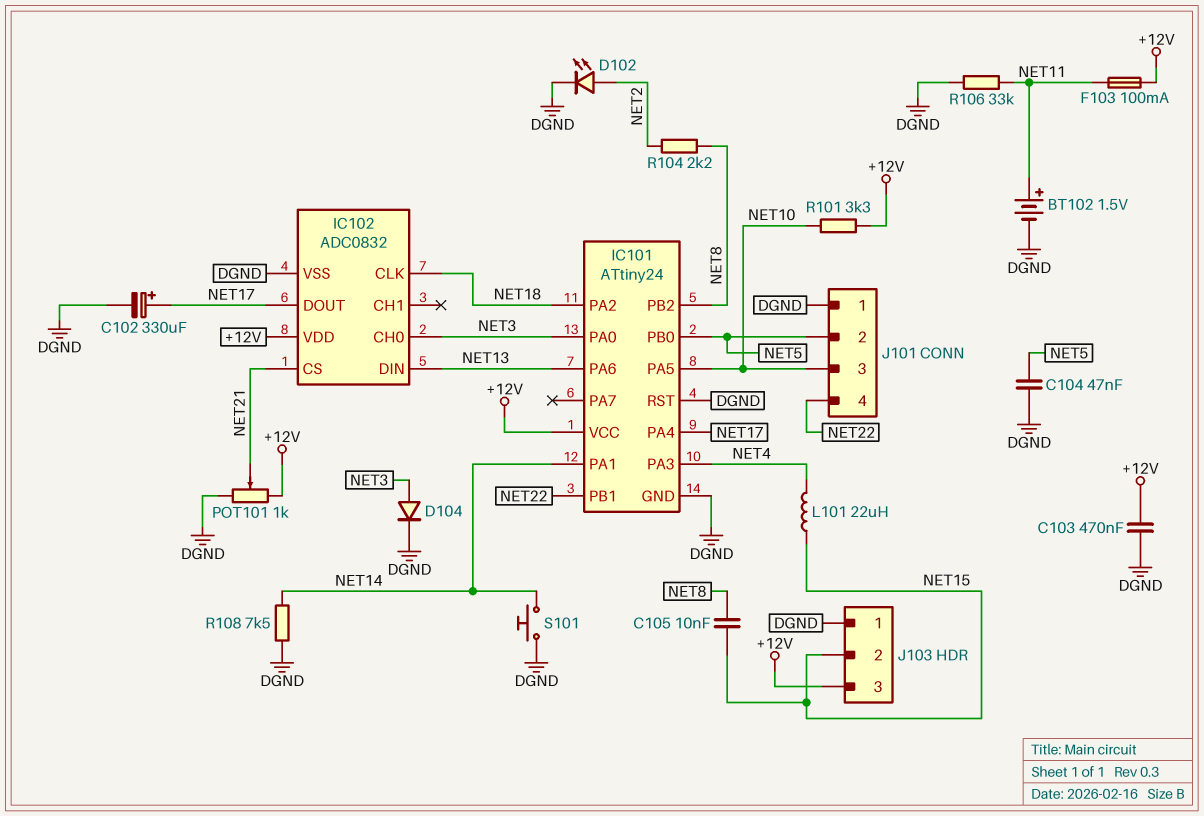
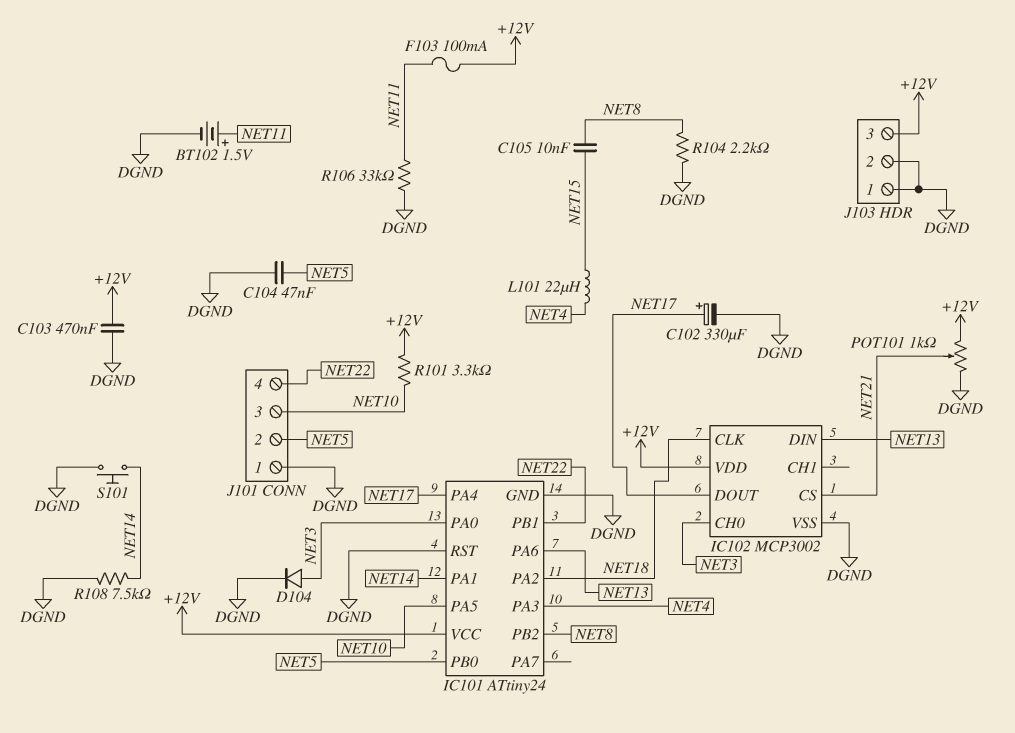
D102: LED (A NET2, K DGND) -> none
IC102: ADC0832 -> MCP3002
J103 pin 2: NET15 -> DGND
R104: 2.2k (NET2, NET8) -> 2.2k (DGND, NET8)

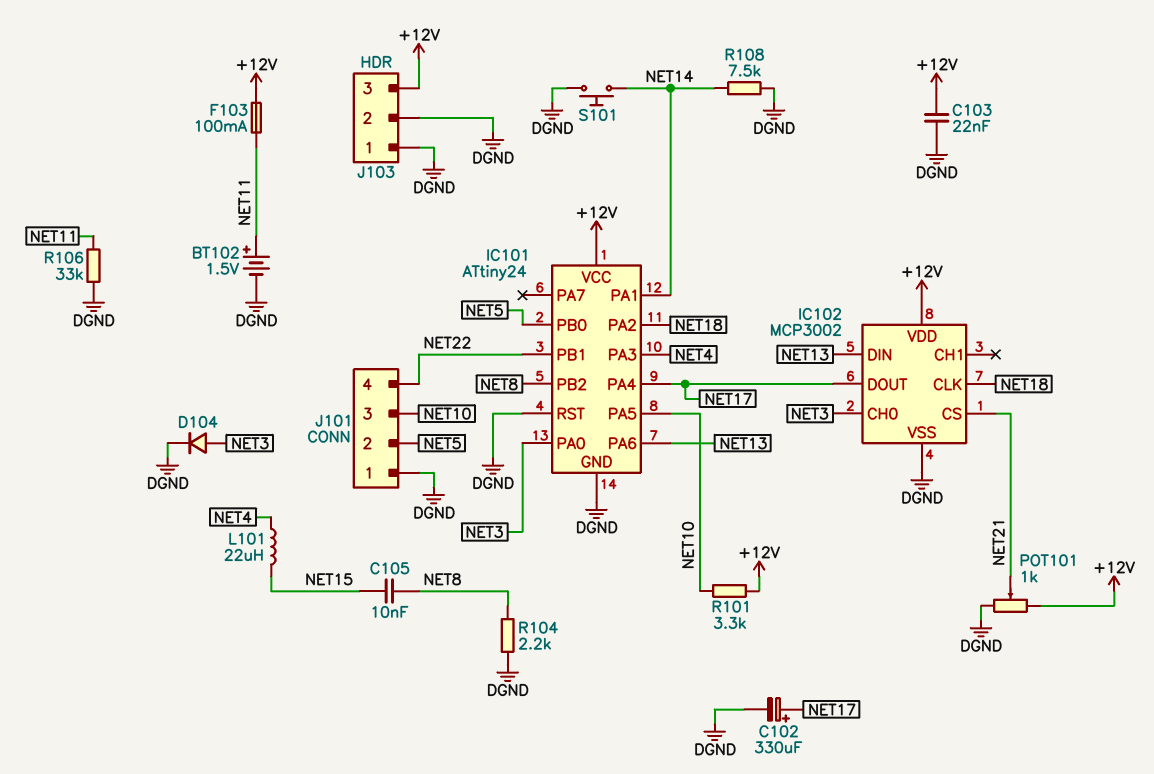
C103: 470nF (+12V, DGND) -> 22nF (+12V, DGND)
C104: 47nF (DGND, NET5) -> none

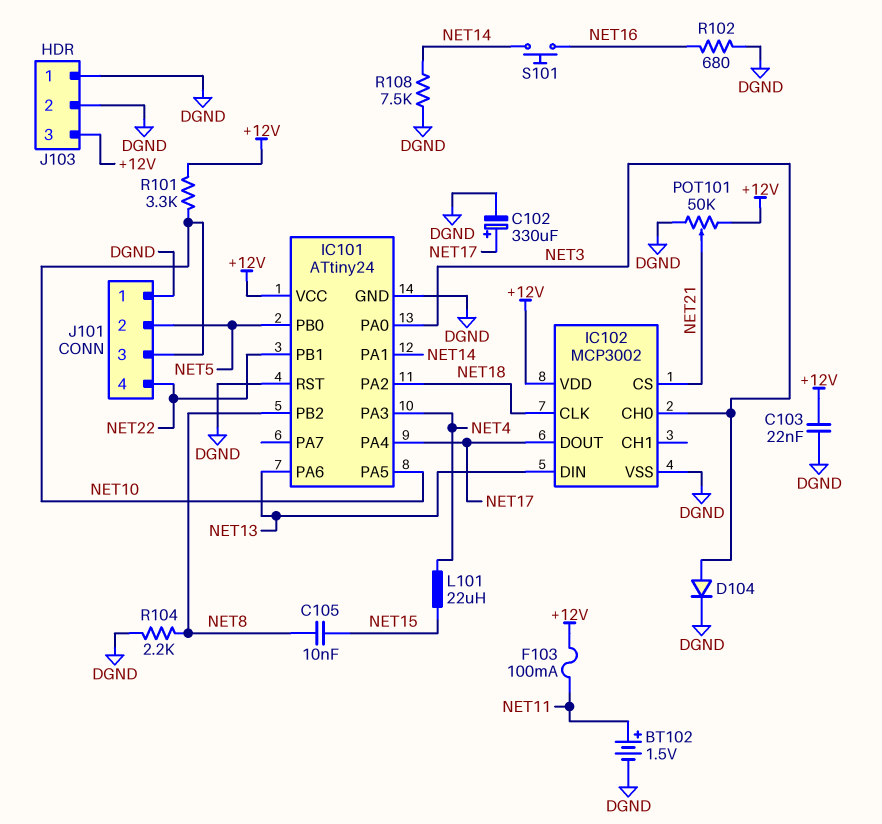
POT101: 1k (+12V, DGND, wiper NET21) -> 50k (+12V, DGND, wiper NET21)
R102: none -> 680 (DGND, NET16)
R106: 33k (DGND, NET11) -> none
S101: button (DGND, NET14) -> button (NET14, NET16)

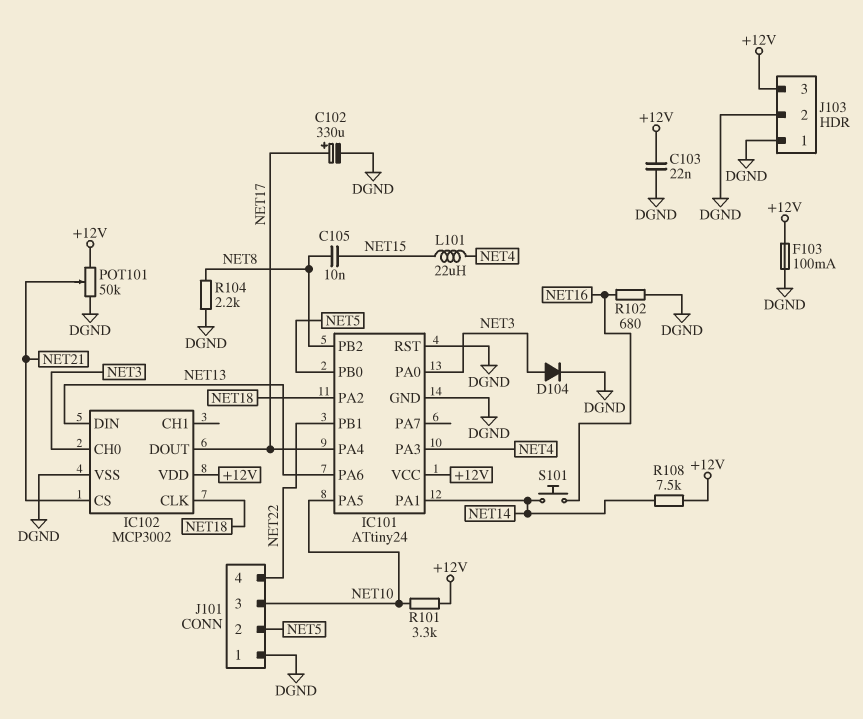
BT102: 1.5V (plus NET11, minus DGND) -> none
F103: 100mA (+12V, NET11) -> 100mA (+12V, DGND)
R108: 7.5k (DGND, NET14) -> 7.5k (+12V, NET14)

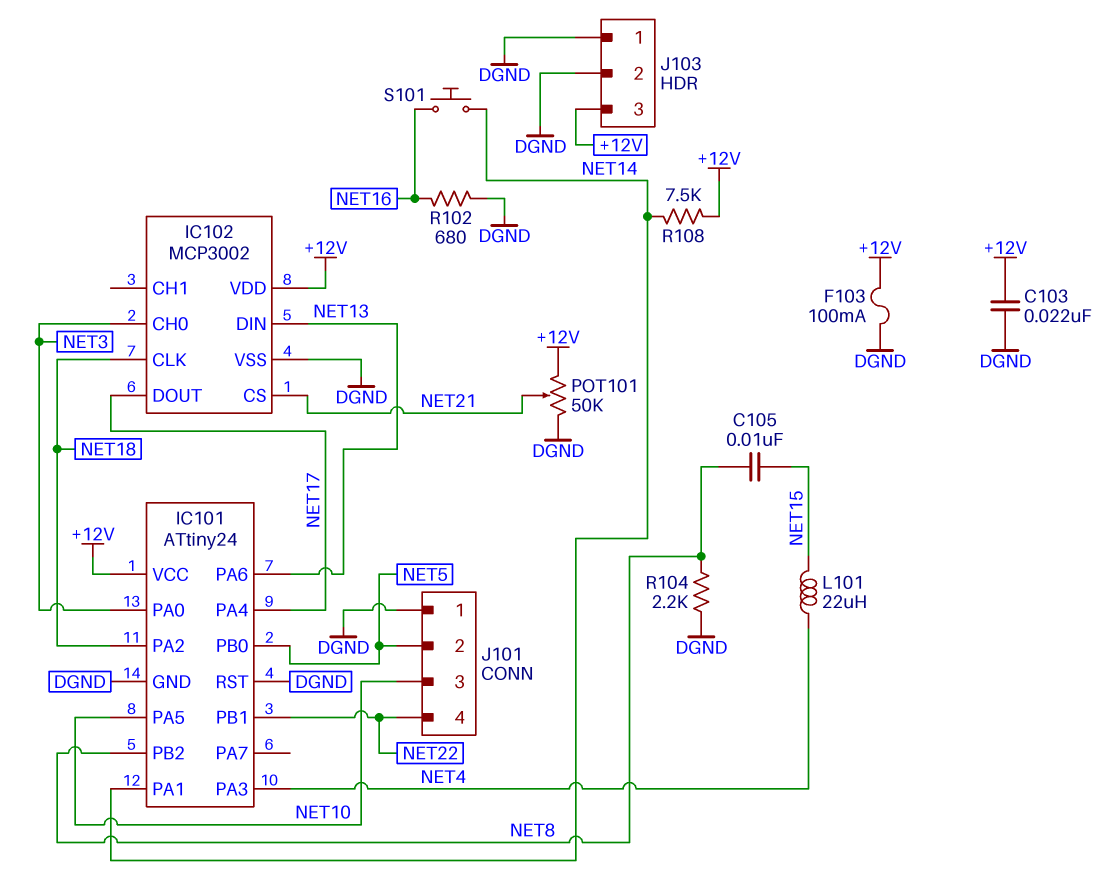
C102: 330uF (plus NET17, minus DGND) -> none
D104: diode (A NET3, K DGND) -> none
R101: 3.3k (+12V, NET10) -> none

